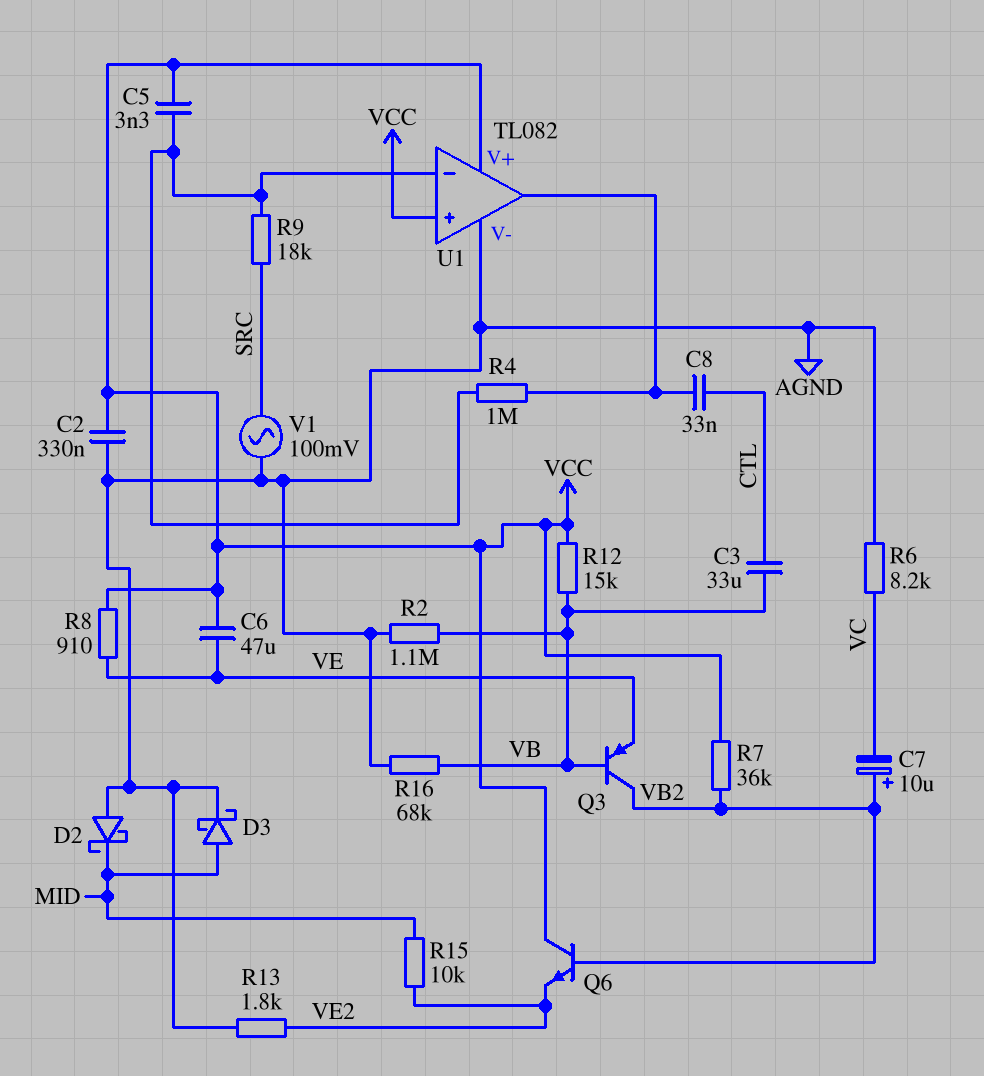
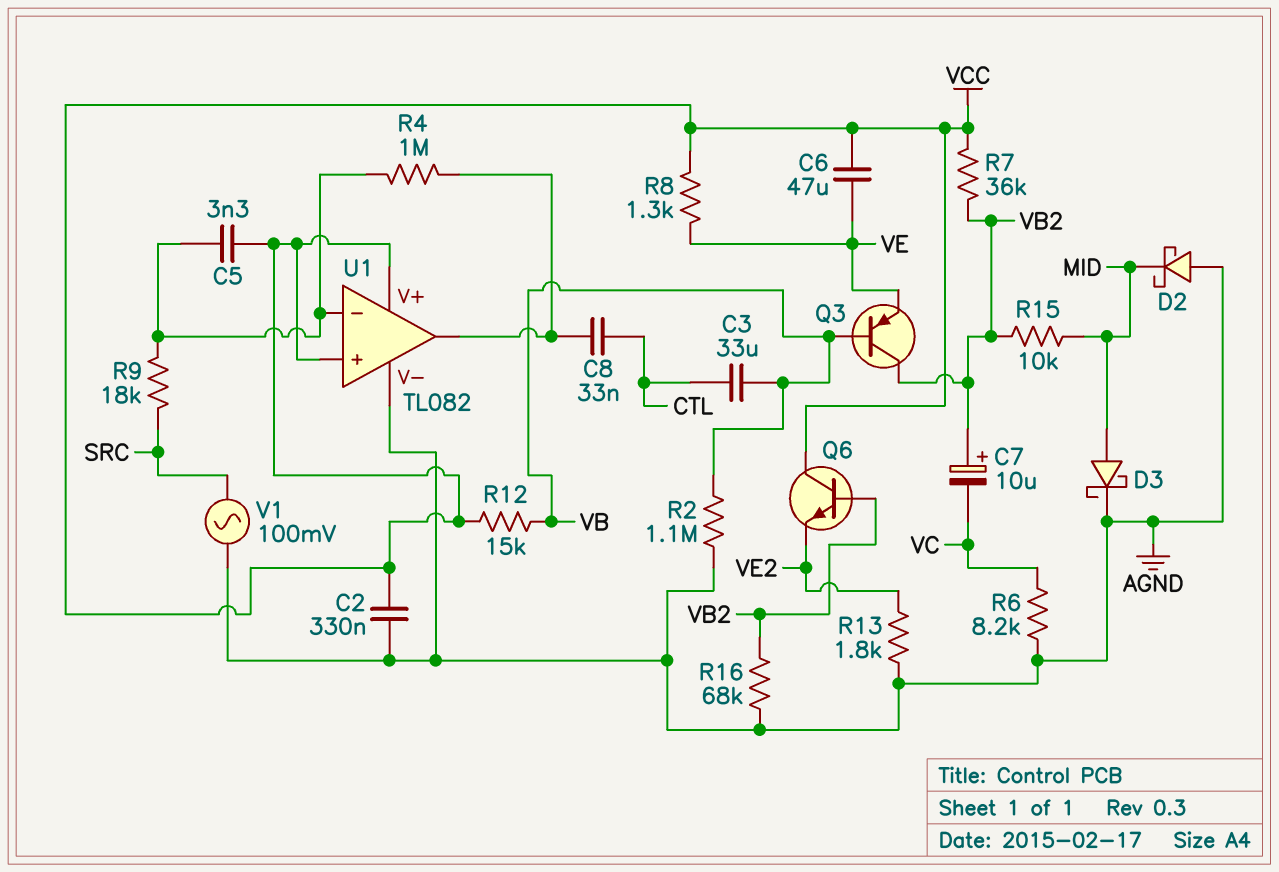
R8: 910 (VCC, VE) -> 1.3k (VCC, VE)
R15: 10k (MID, VE2) -> 10k (MID, VB2)
R16: 68k (AGND, VB) -> 68k (AGND, VB2)

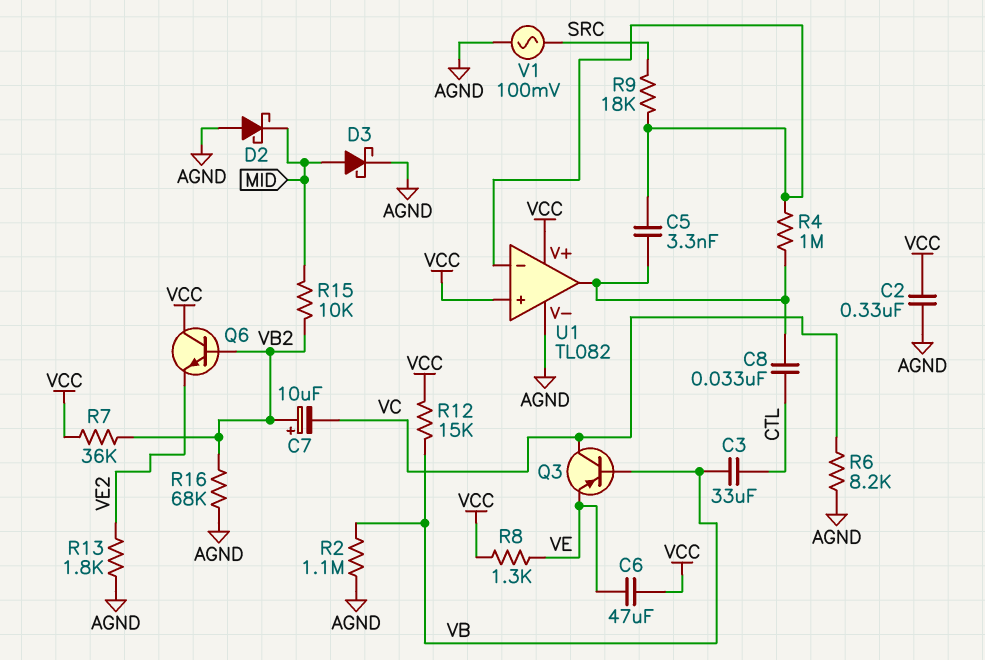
C5: 3.3nF (U1/in-, VCC) -> 3.3nF (U1/in-, U1/out)
Q3: PNP (B VB, C VB2, E VE) -> PNP (B VB, C VC, E VE)

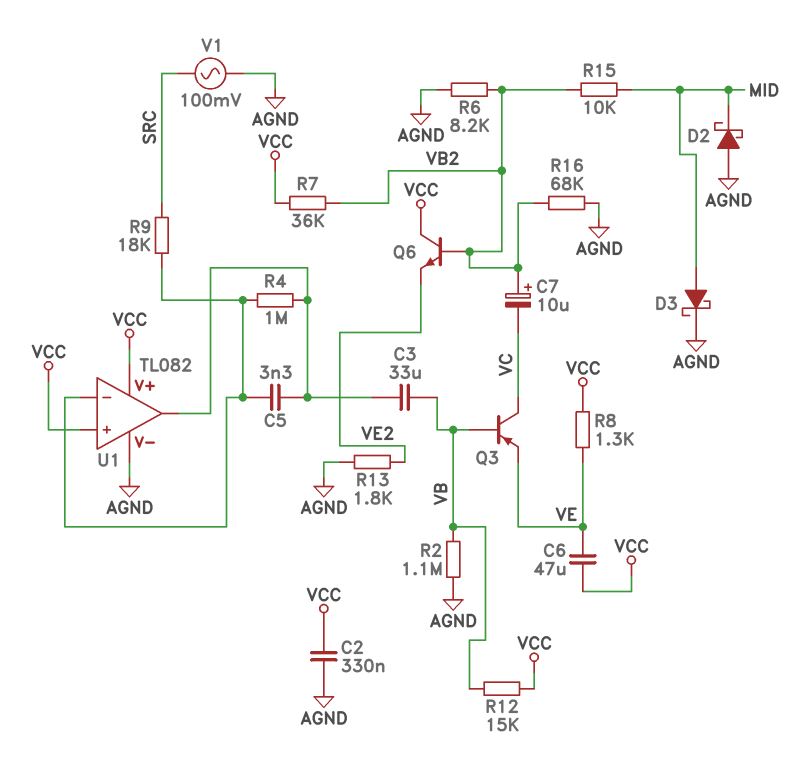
C3: 33uF (CTL, VB) -> 33uF (U1/out, VB)
C8: 33nF (CTL, U1/out) -> none
R6: 8.2k (AGND, VC) -> 8.2k (AGND, VB2)

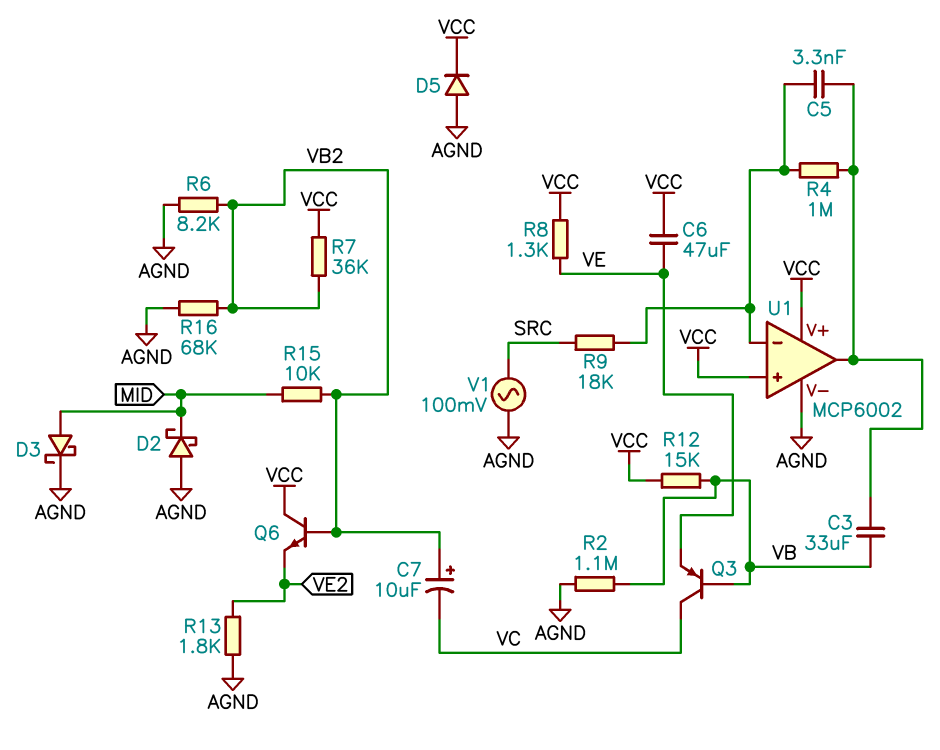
C2: 330nF (AGND, VCC) -> none
D5: none -> diode (A AGND, K VCC)
U1: TL082 -> MCP6002

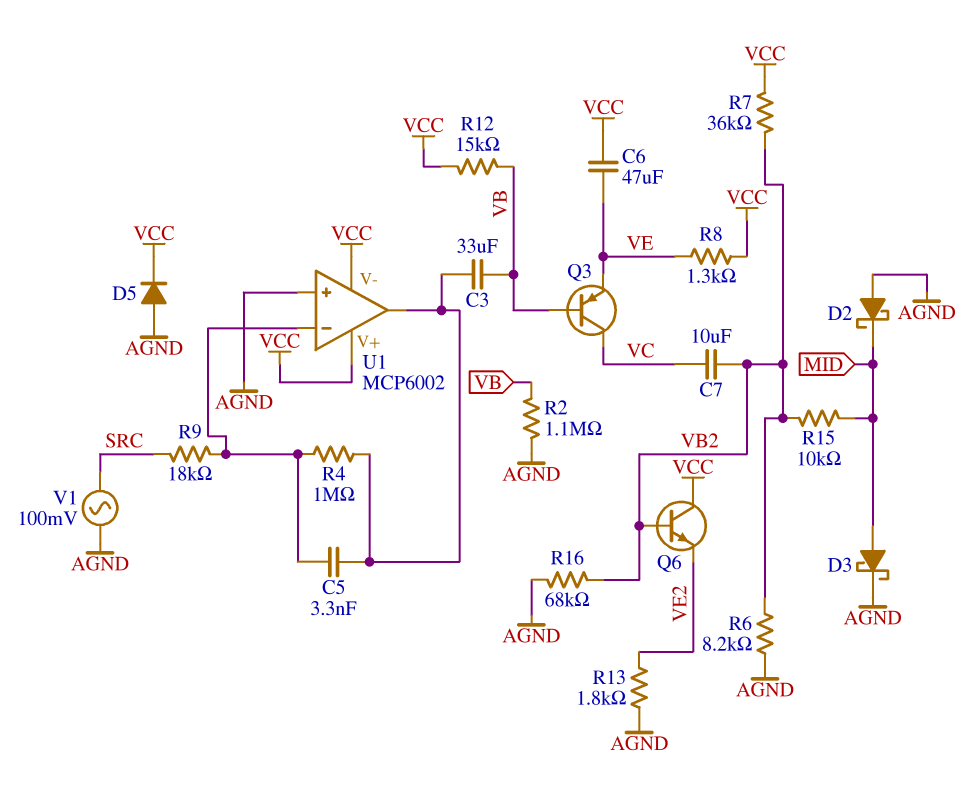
C7: 10uF (plus VB2, minus VC) -> 10uF (VB2, VC)
U1 pin V-: AGND -> VCC
U1 pin in+: VCC -> AGND

